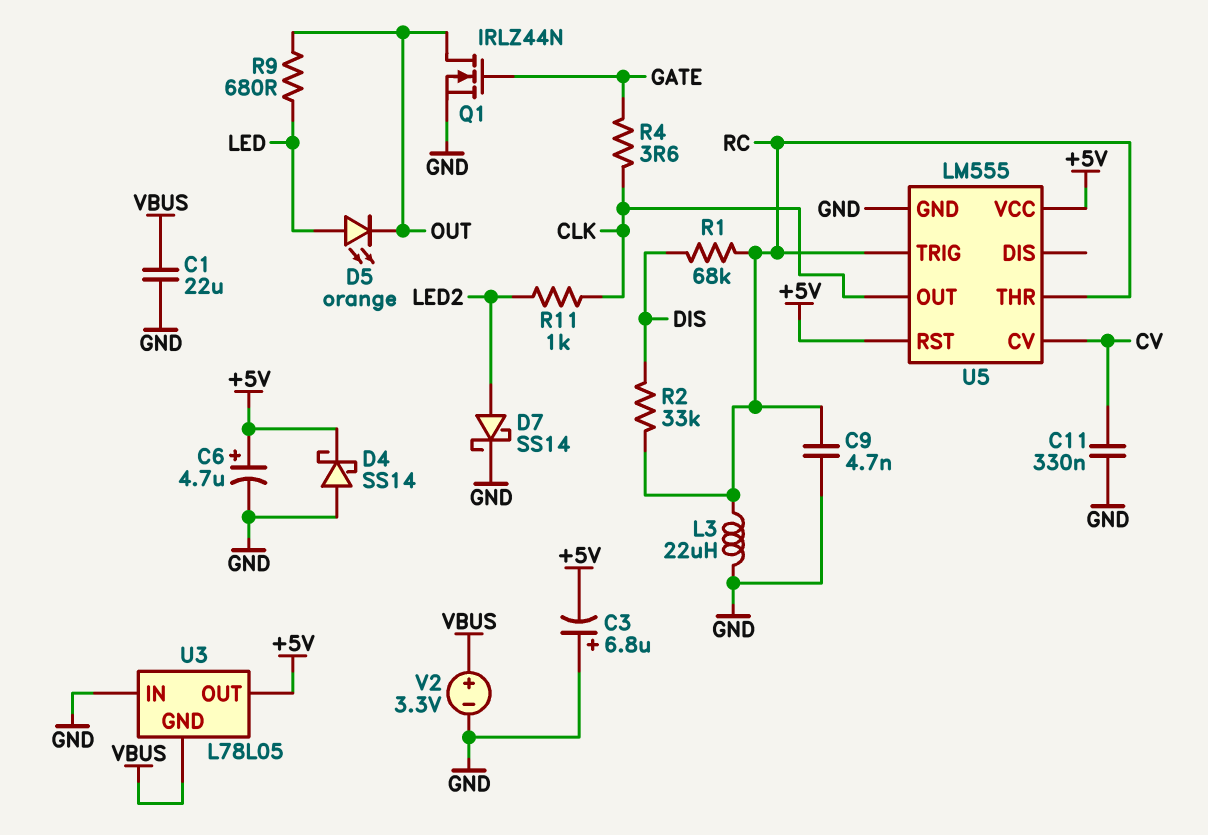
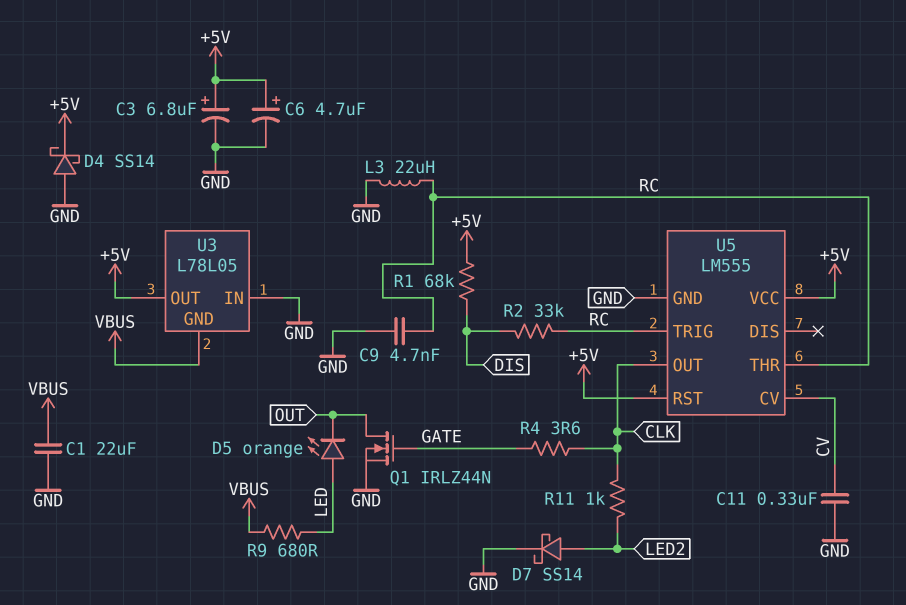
C3: 6.8uF (plus GND, minus +5V) -> 6.8uF (plus +5V, minus GND)
R1: 68k (DIS, RC) -> 68k (+5V, DIS)
R9: 680 (LED, OUT) -> 680 (LED, VBUS)
V2: 3.3V (plus VBUS, minus GND) -> none

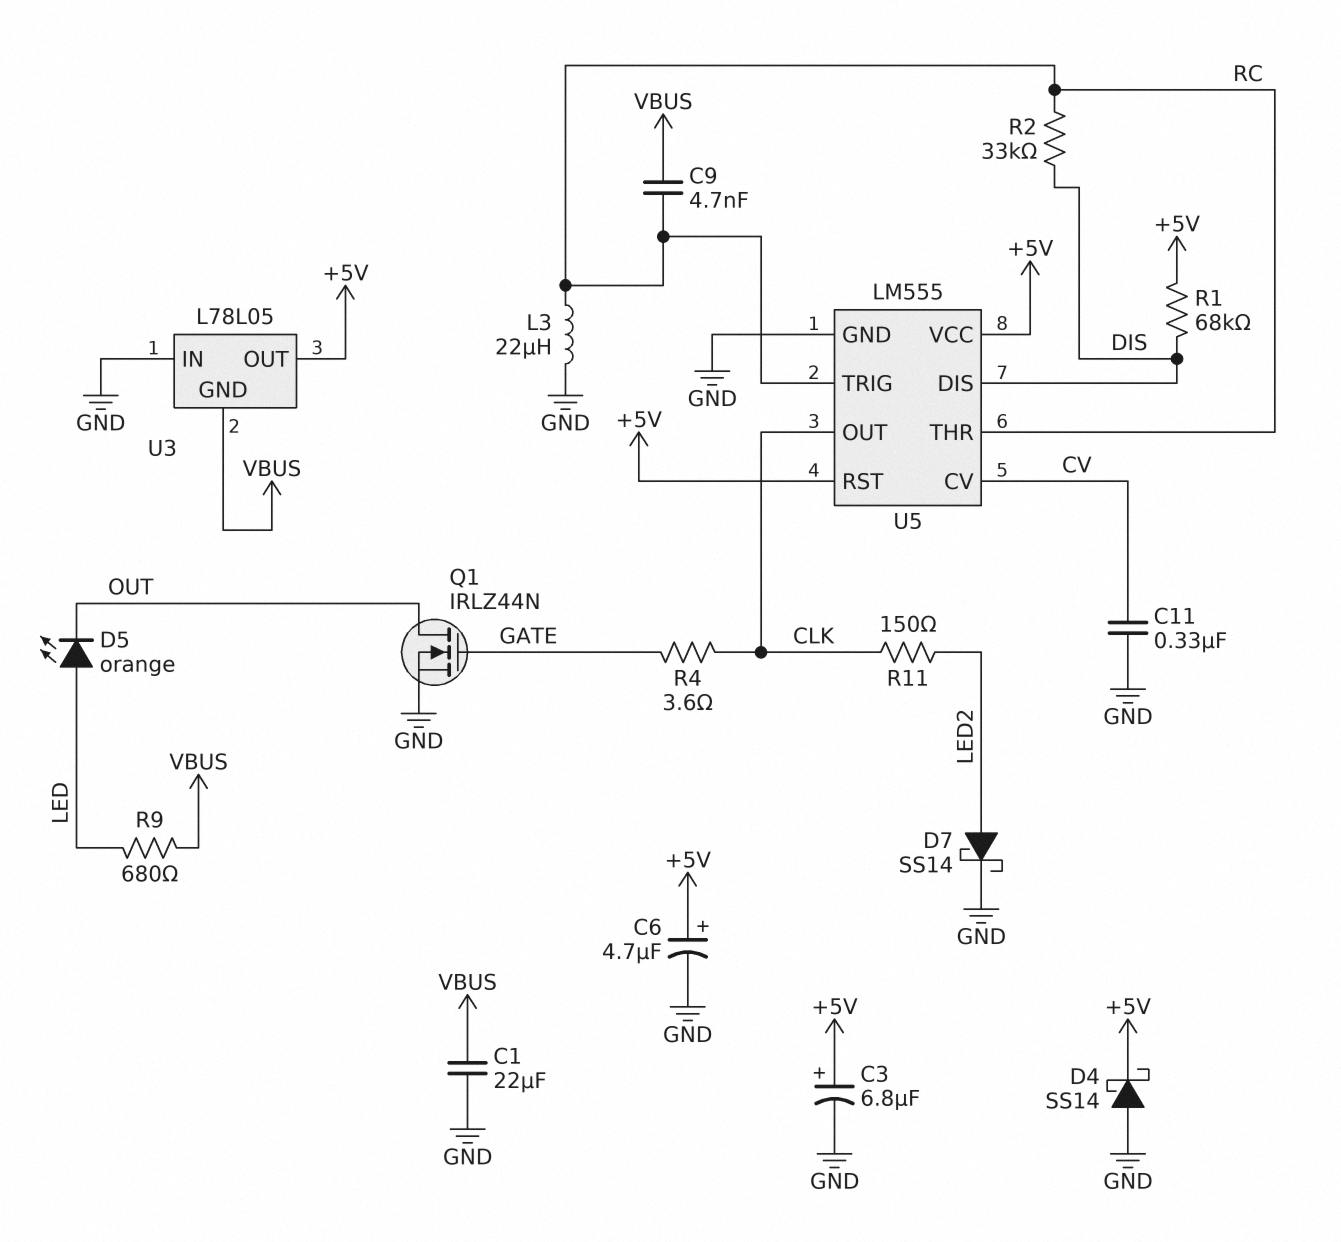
C9: 4.7nF (GND, RC) -> 4.7nF (RC, VBUS)
R11: 1k (CLK, LED2) -> 150 (CLK, LED2)
U5 pin DIS: none -> DIS

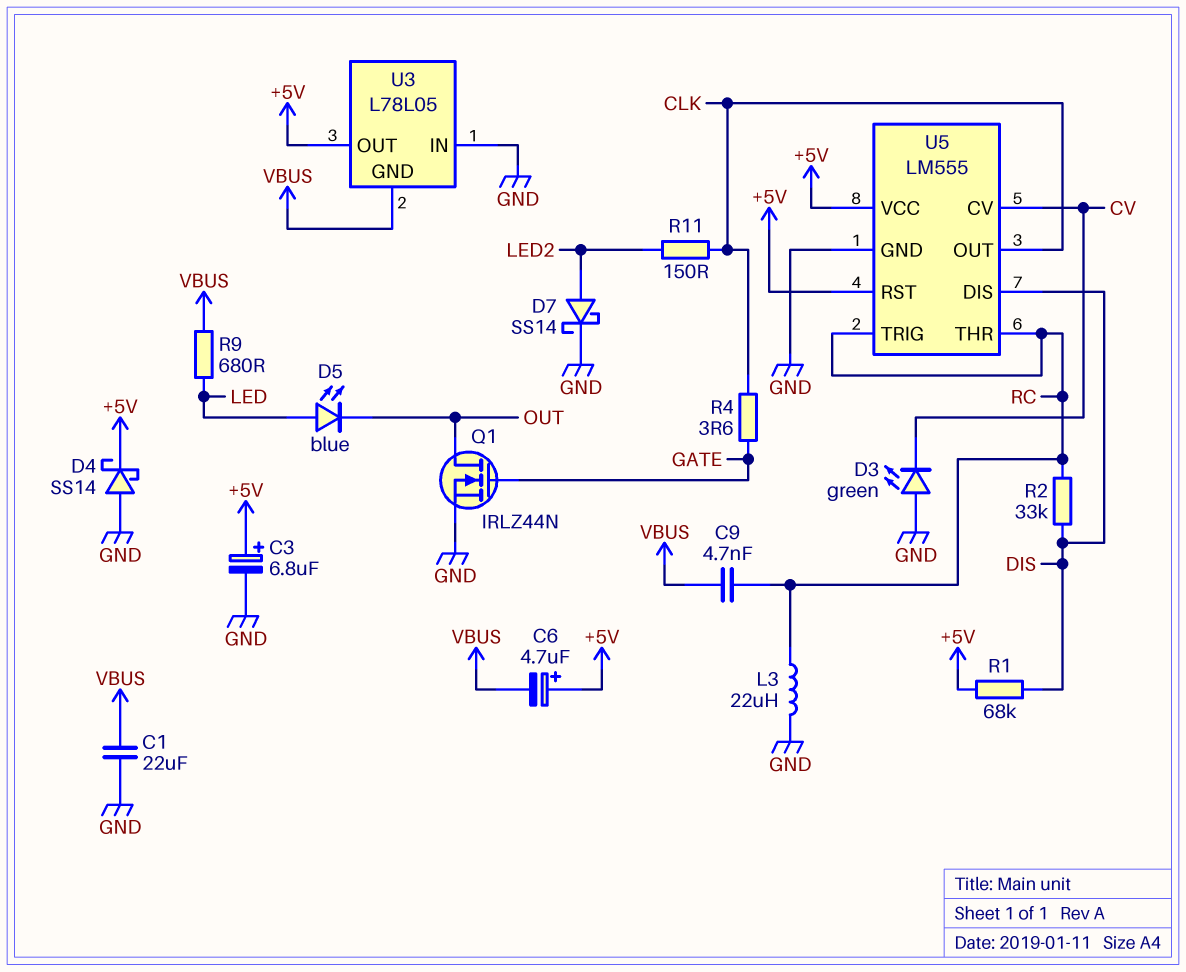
C6: 4.7uF (plus +5V, minus GND) -> 4.7uF (plus +5V, minus VBUS)
C11: 330nF (CV, GND) -> none
D3: none -> LED green (A GND, K CV)
D5: LED orange (A LED, K OUT) -> LED blue (A LED, K OUT)

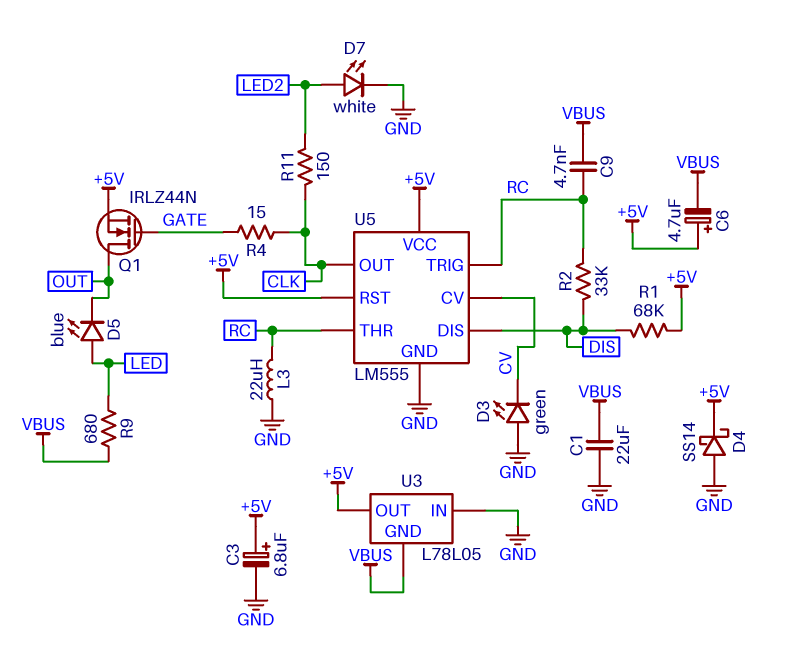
D7: schottky SS14 (A LED2, K GND) -> LED white (A LED2, K GND)
Q1: NMOS IRLZ44N (G GATE, D OUT, S GND) -> NMOS IRLZ44N (G GATE, D OUT, S +5V)
R4: 3.6 (CLK, GATE) -> 15 (CLK, GATE)

